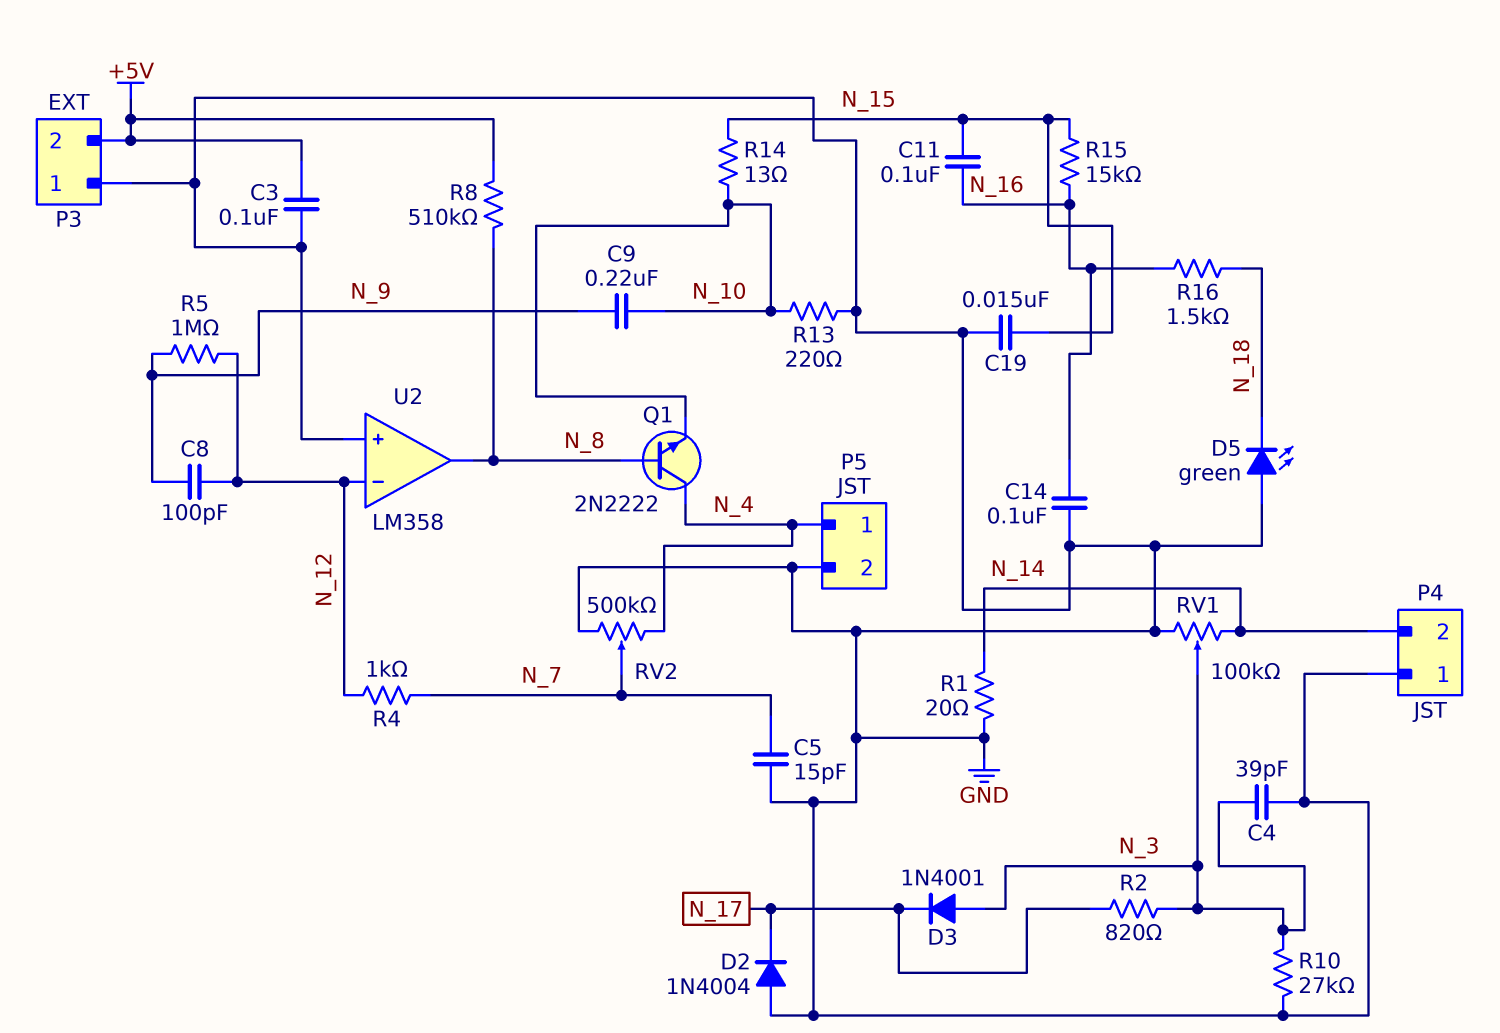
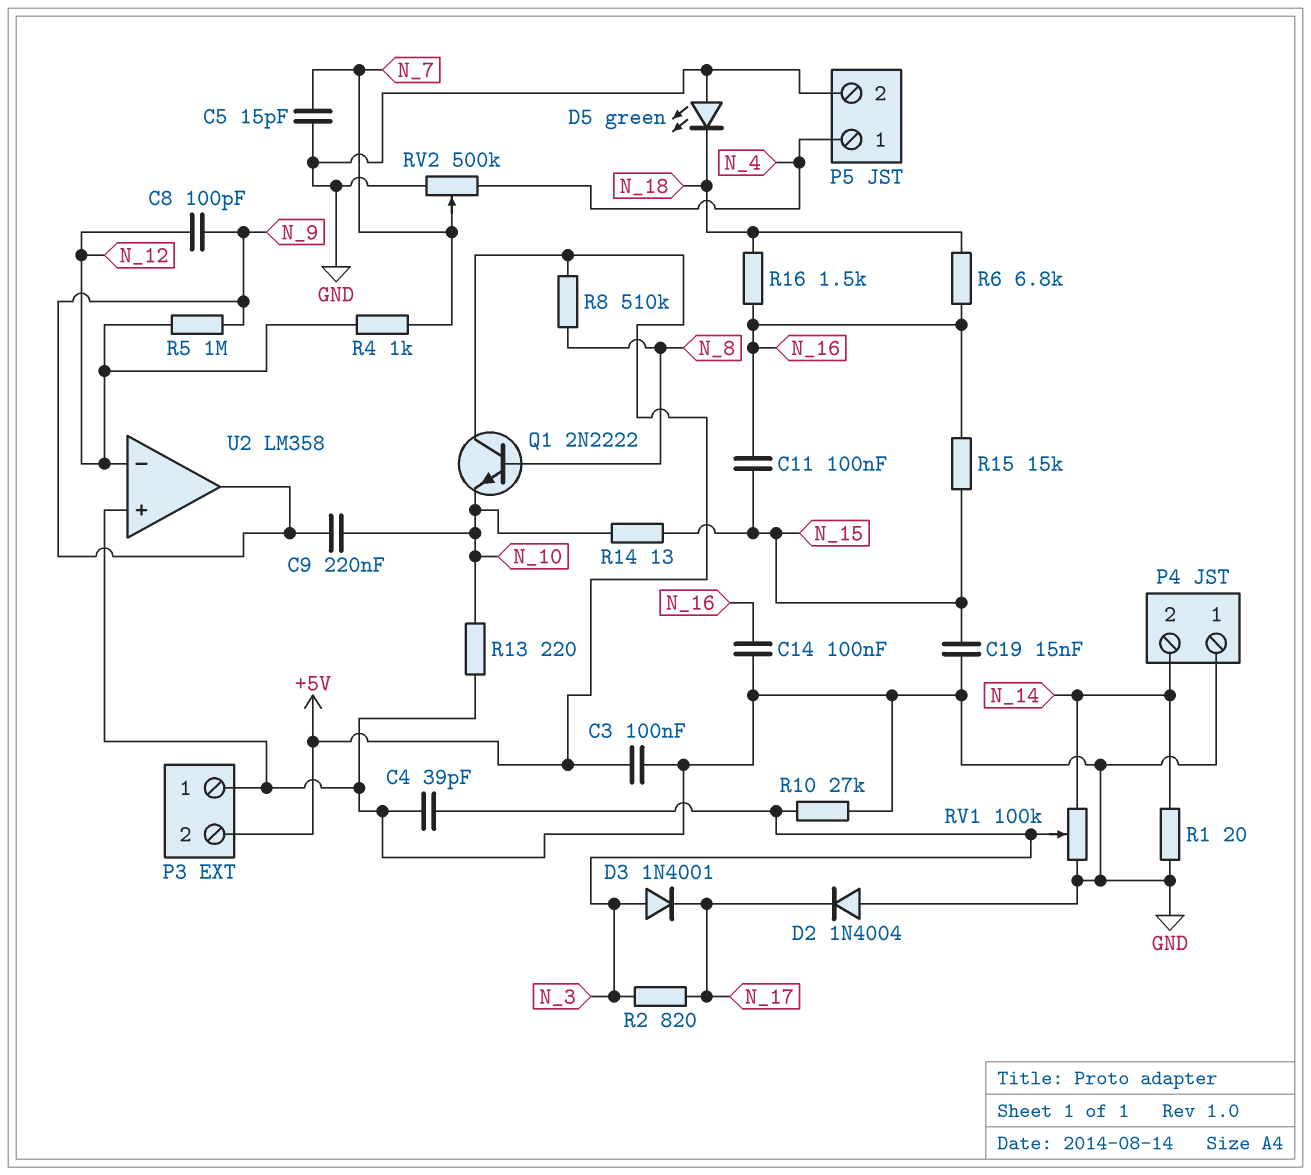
Q1: NPN 2N2222 (B N_8, C N_4, E N_10) -> NPN 2N2222 (B N_8, C +5V, E N_10)
R6: none -> 6.8k (N_16, N_18)
U2 pin out: N_8 -> N_9

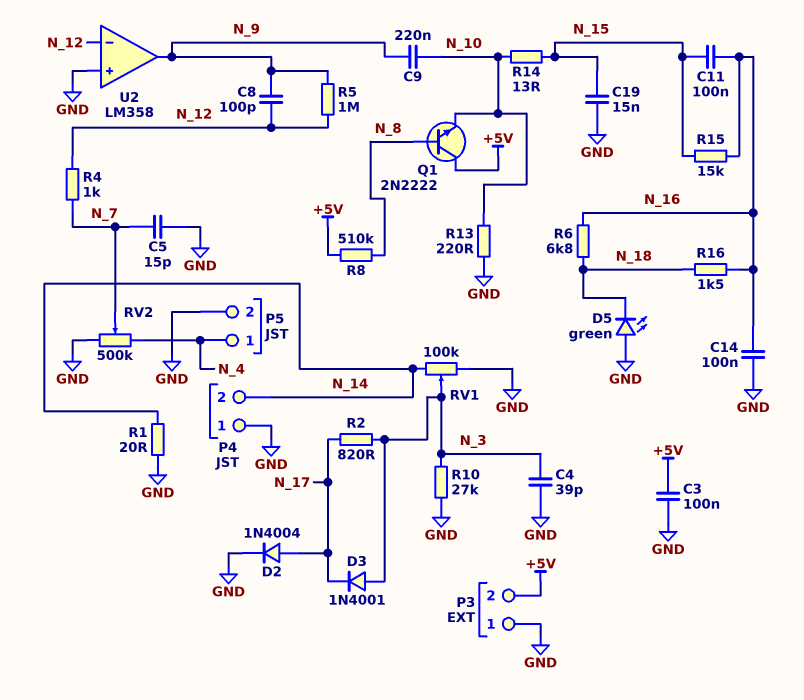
D2: diode 1N4004 (A GND, K N_17) -> diode 1N4004 (A N_17, K GND)

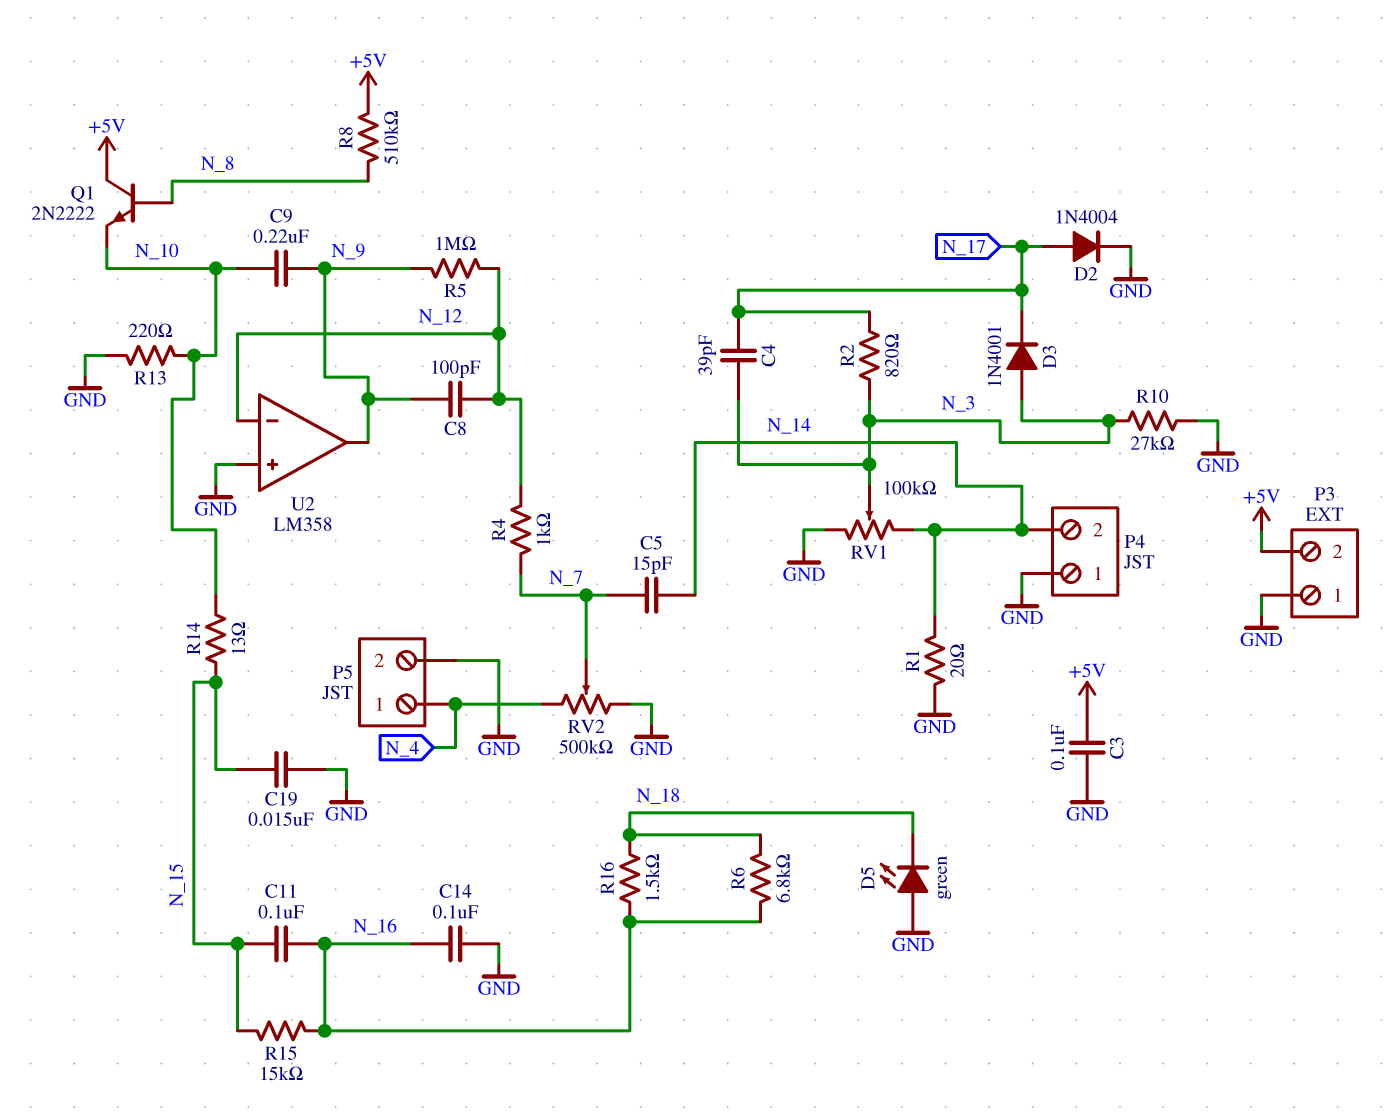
C4: 39pF (GND, N_3) -> 39pF (N_3, N_17)
C5: 15pF (GND, N_7) -> 15pF (N_7, N_14)

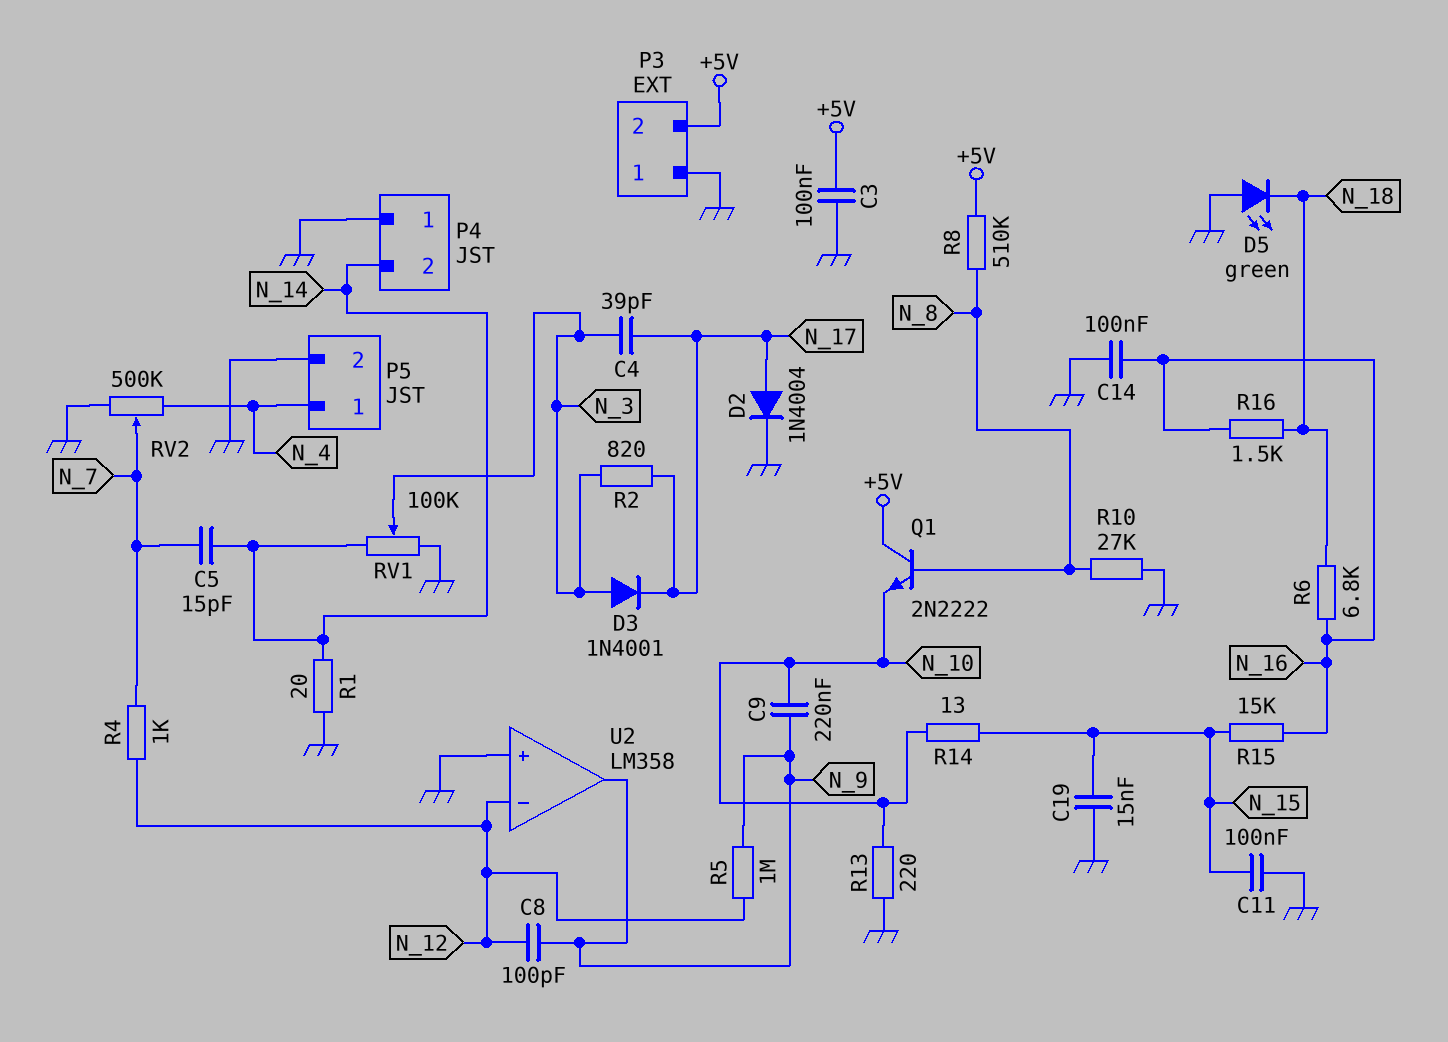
C11: 100nF (N_15, N_16) -> 100nF (GND, N_15)
R10: 27k (GND, N_3) -> 27k (GND, N_8)

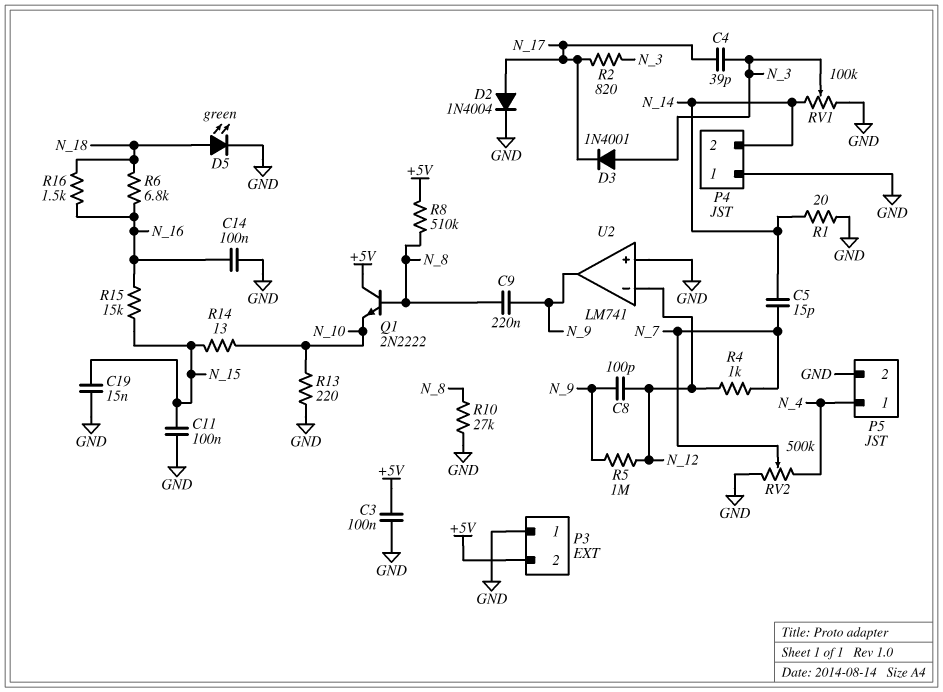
C9: 220nF (N_9, N_10) -> 220nF (N_8, N_9)
D5: LED green (A GND, K N_18) -> LED green (A N_18, K GND)
U2: LM358 -> LM741

